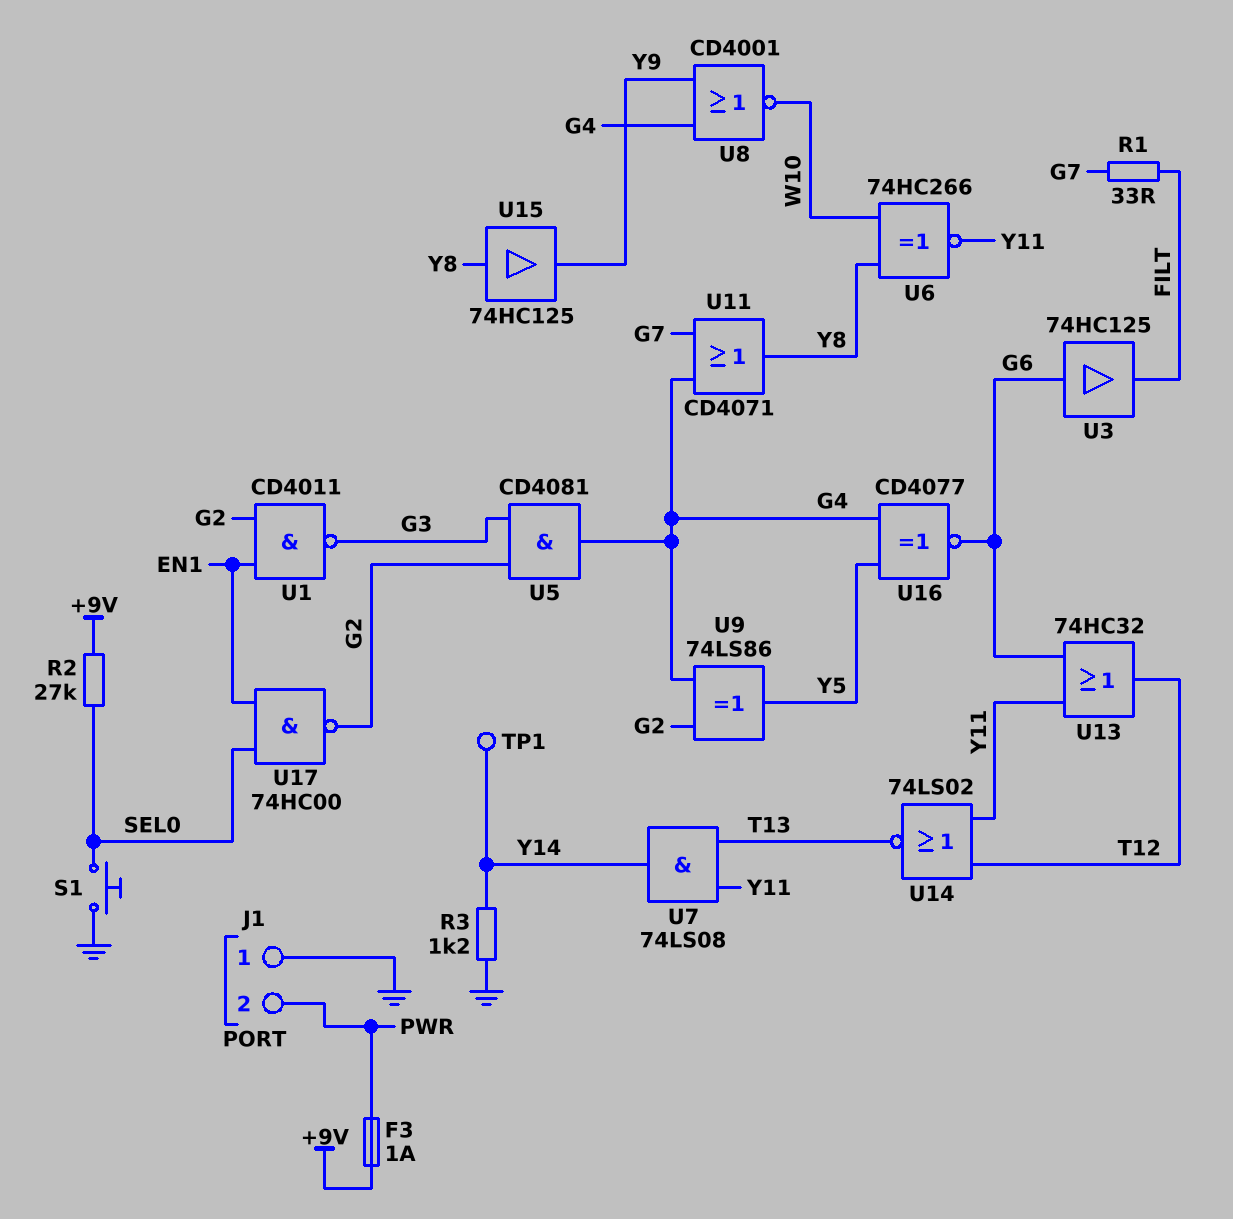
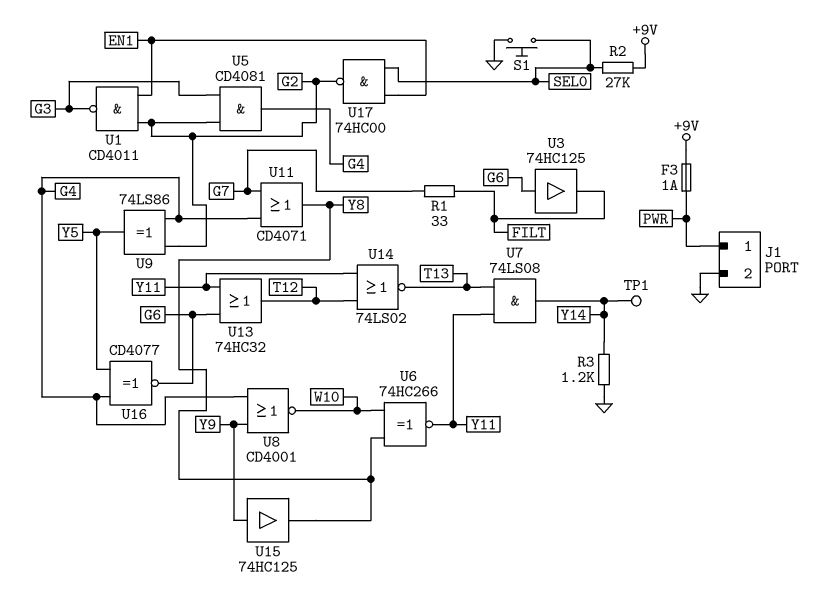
J1 pin 1: GND -> PWR
J1 pin 2: PWR -> GND
U15: buffer 74HC125 (in Y8, out Y9) -> buffer 74HC125 (in Y9, out Y8)

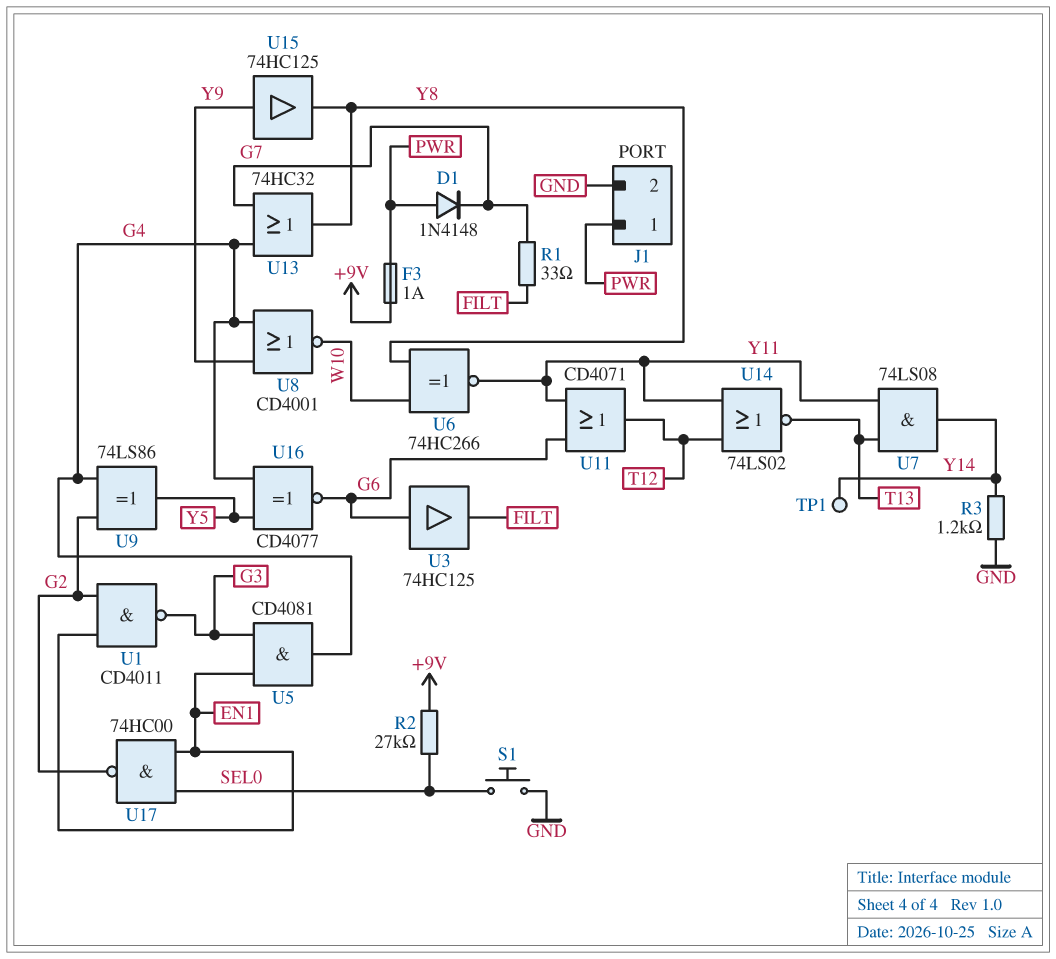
D1: none -> diode 1N4148 (A PWR, K G7)
U5: AND CD4081 (in G2, in G3, out G4) -> AND CD4081 (in EN1, in G3, out G4)
U11: OR CD4071 (in G4, in G7, out Y8) -> OR CD4071 (in G6, in Y11, out T12)
U13: OR 74HC32 (in G6, in Y11, out T12) -> OR 74HC32 (in G4, in G7, out Y8)

